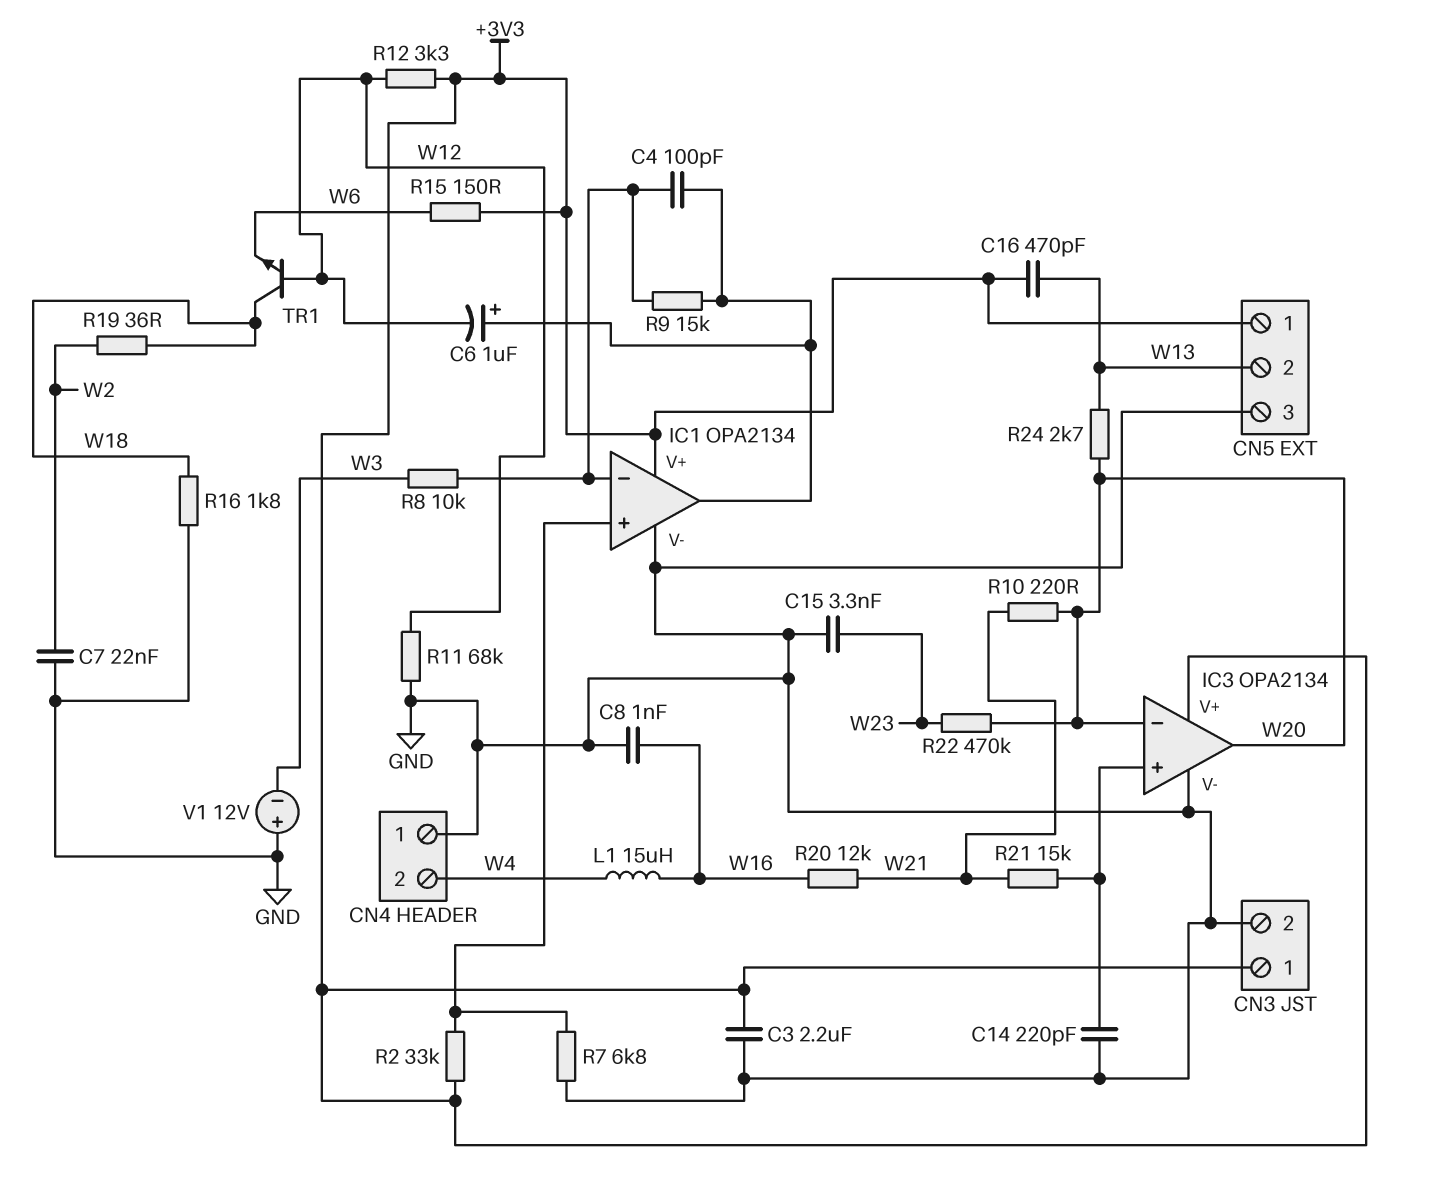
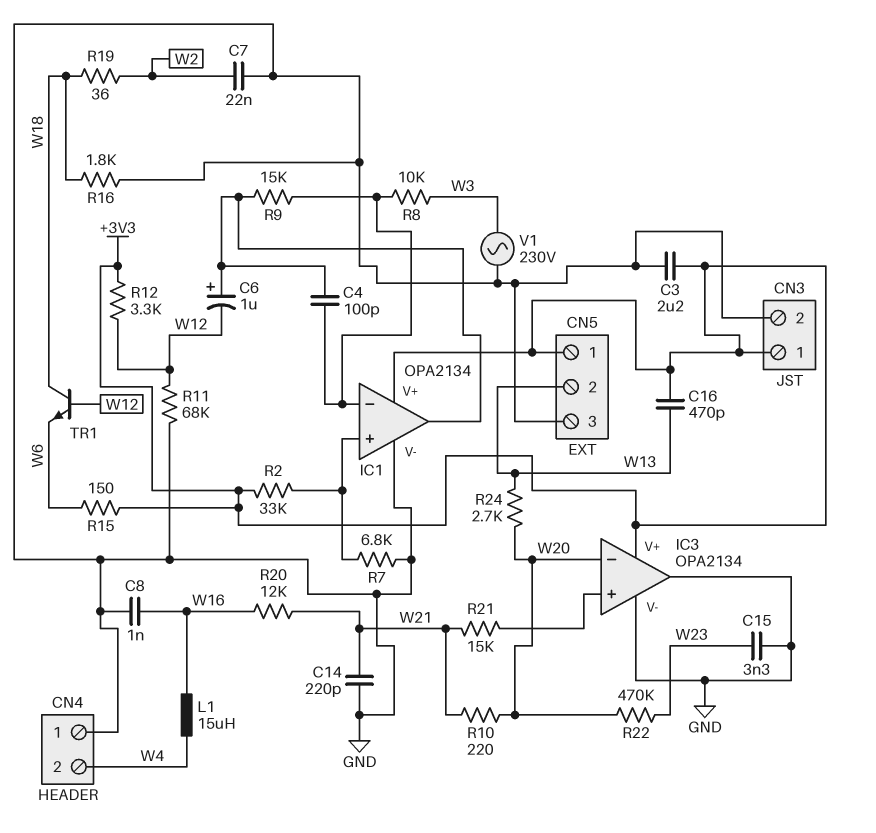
C14: 220pF (GND, IC3/in+) -> 220pF (GND, W21)
IC3 pin out: W20 -> GND
V1: 12V (plus GND, minus W3) -> AC 230V (GND, W3)

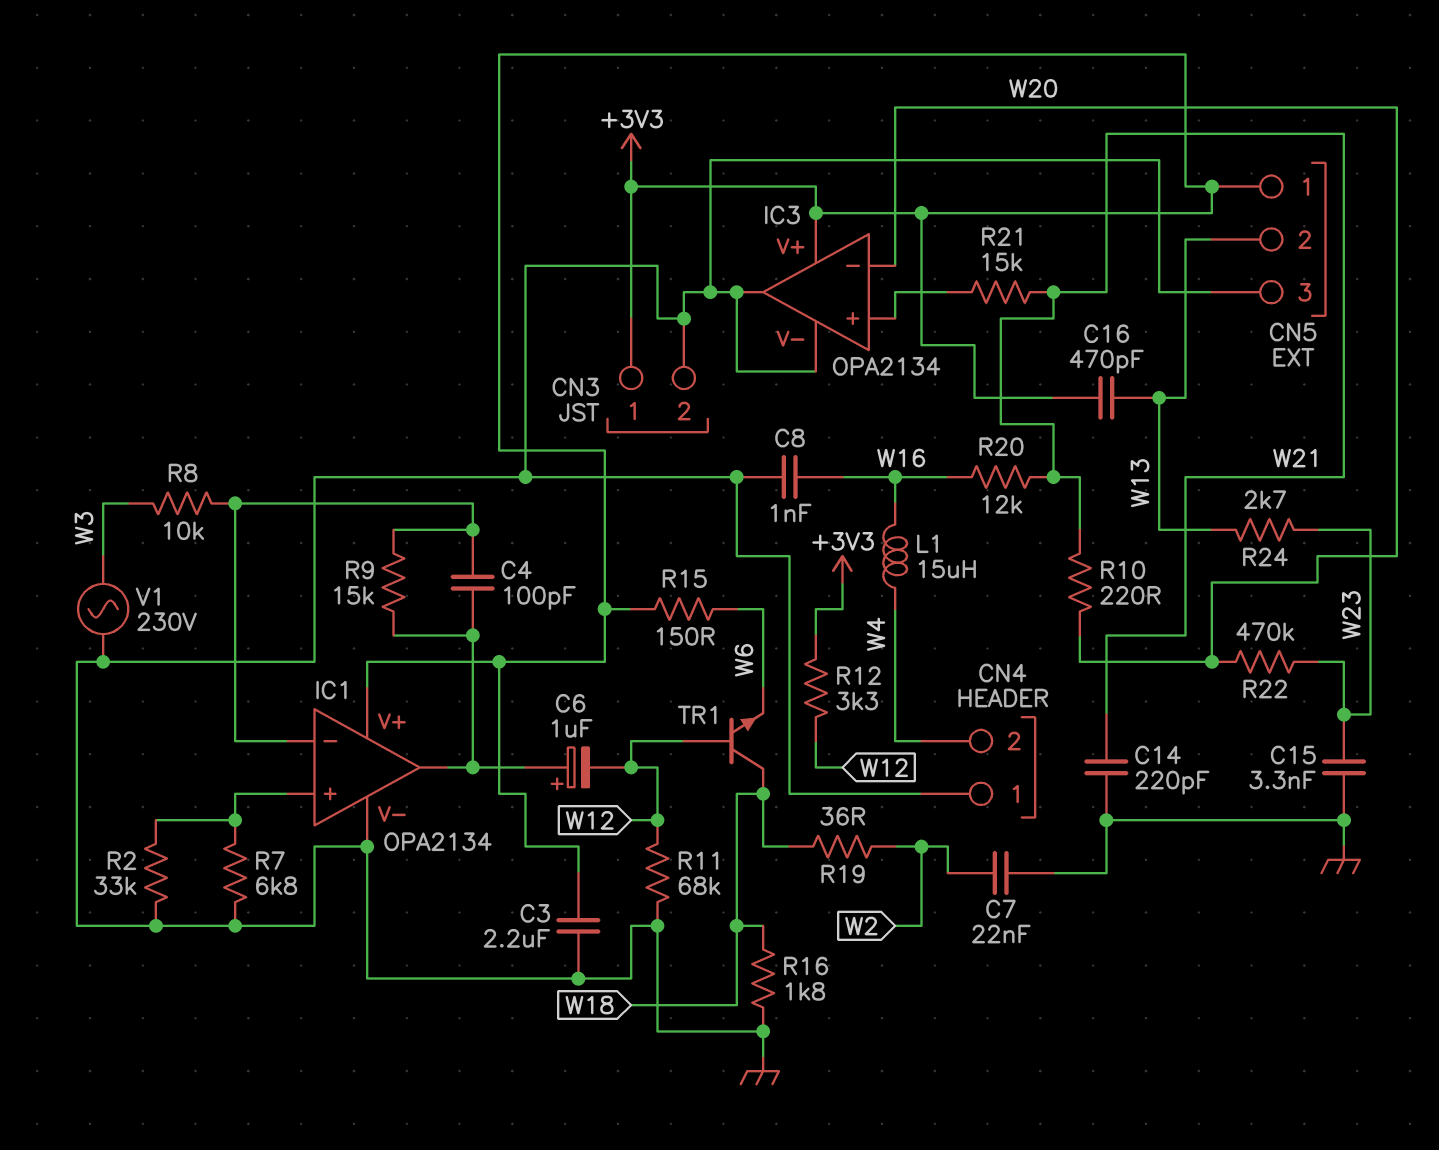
R2: 33k (+3V3, IC1/in+) -> 33k (GND, IC1/in+)
R24: 2.7k (W13, W20) -> 2.7k (W13, W23)

